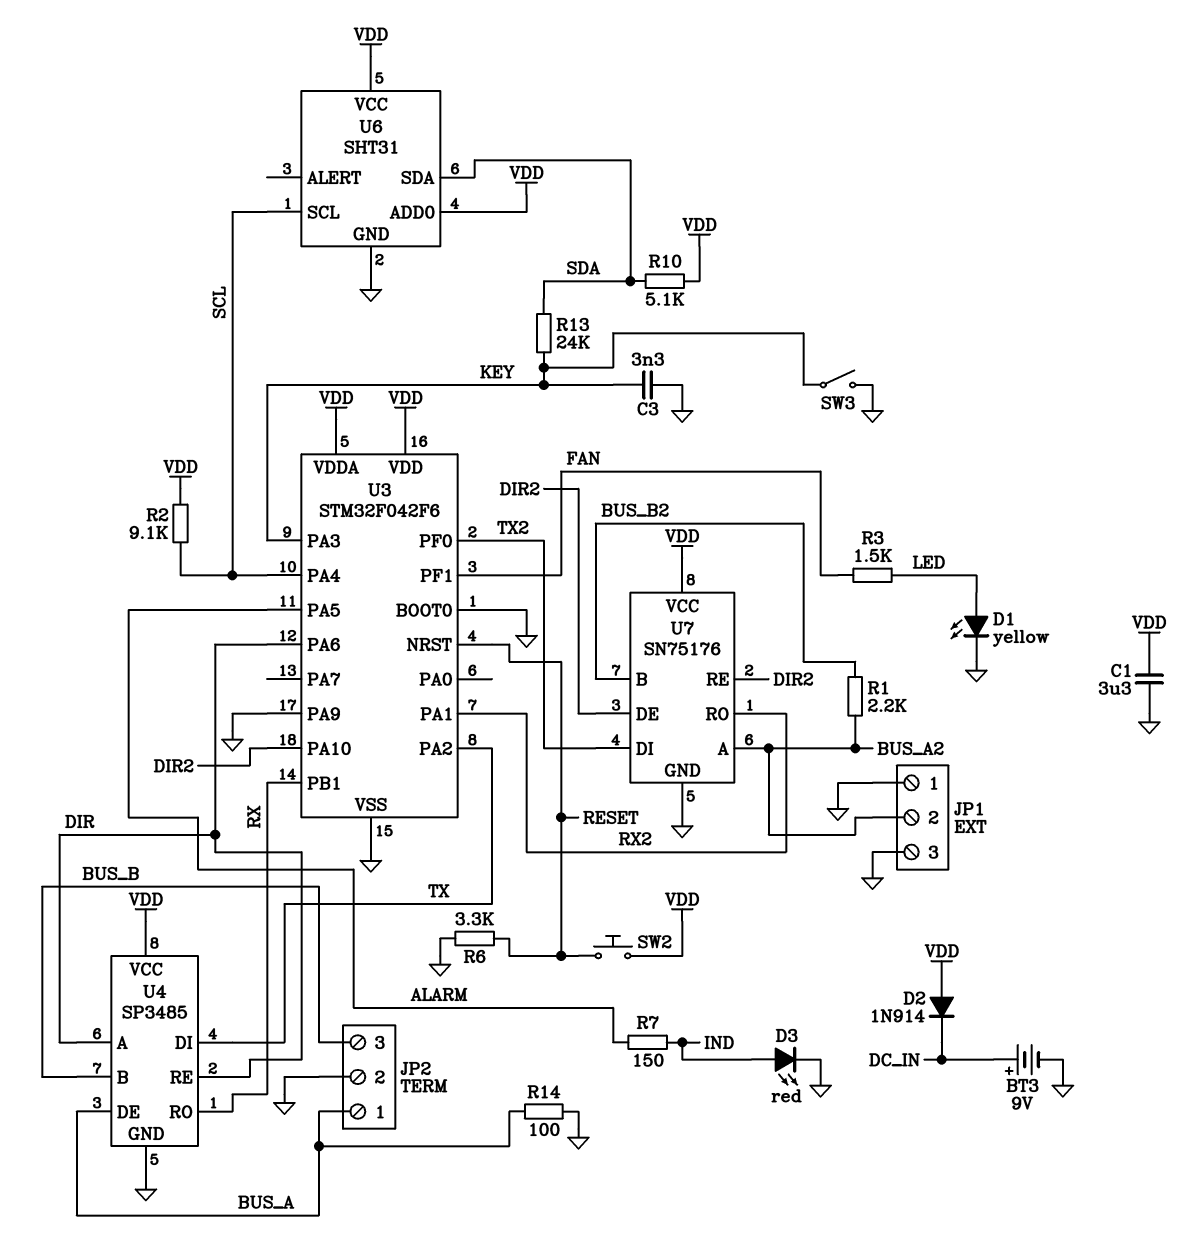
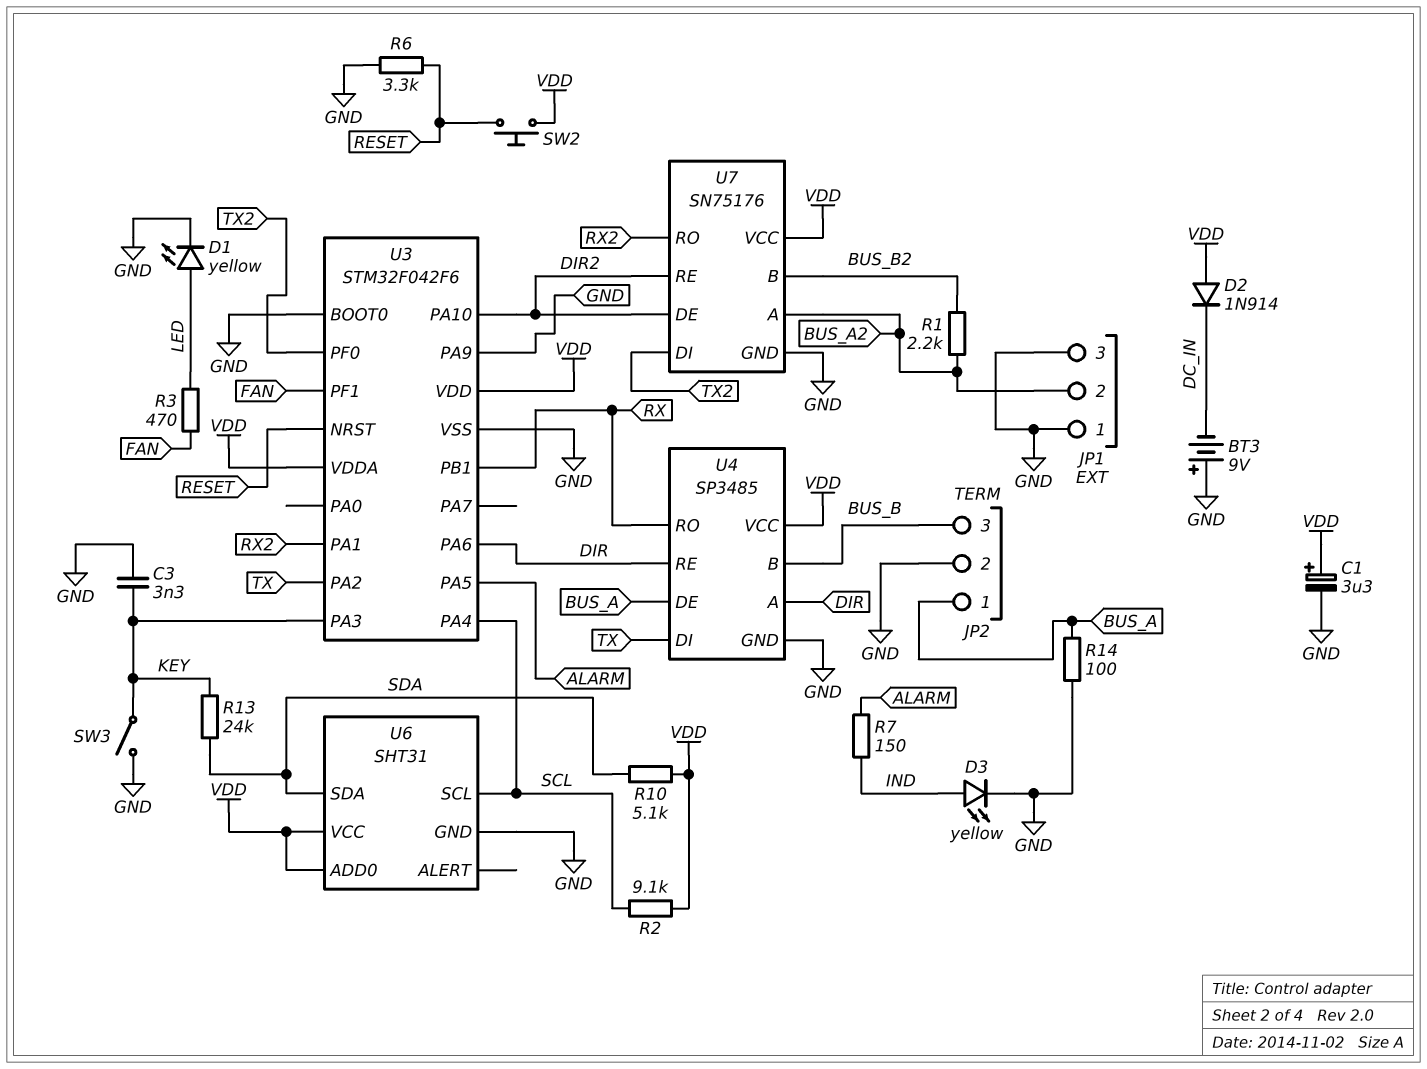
BT3: 9V (plus DC_IN, minus GND) -> 9V (plus GND, minus DC_IN)
C1: 3.3uF (GND, VDD) -> 3.3uF (plus VDD, minus GND)
D3: LED red (A IND, K GND) -> LED yellow (A IND, K GND)
R3: 1.5k (FAN, LED) -> 470 (FAN, LED)

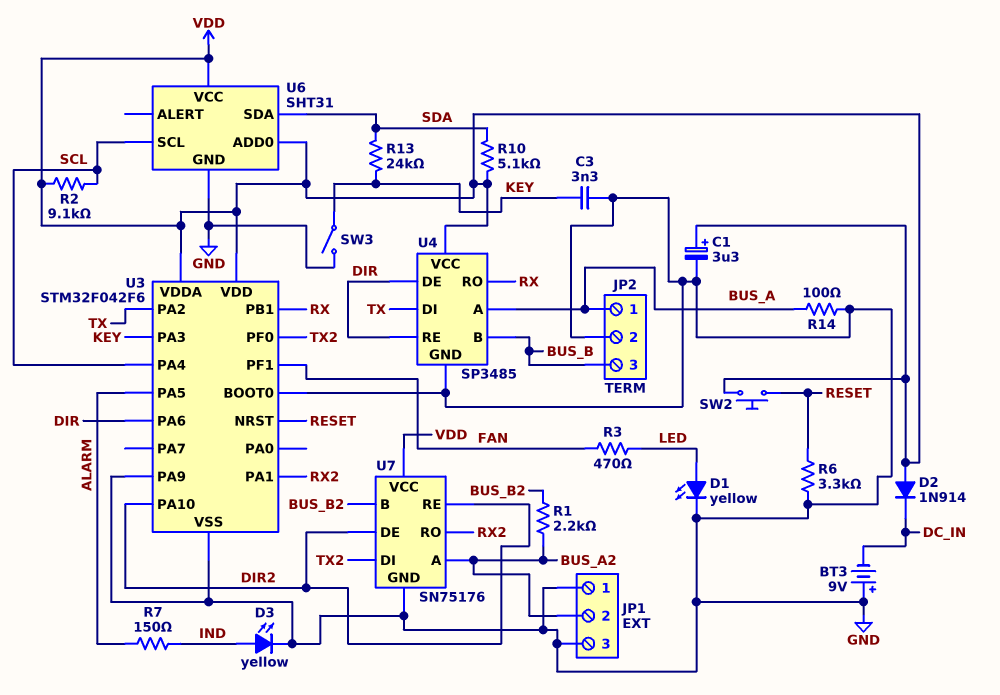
U4 pin A: DIR -> BUS_A
U4 pin DE: BUS_A -> DIR

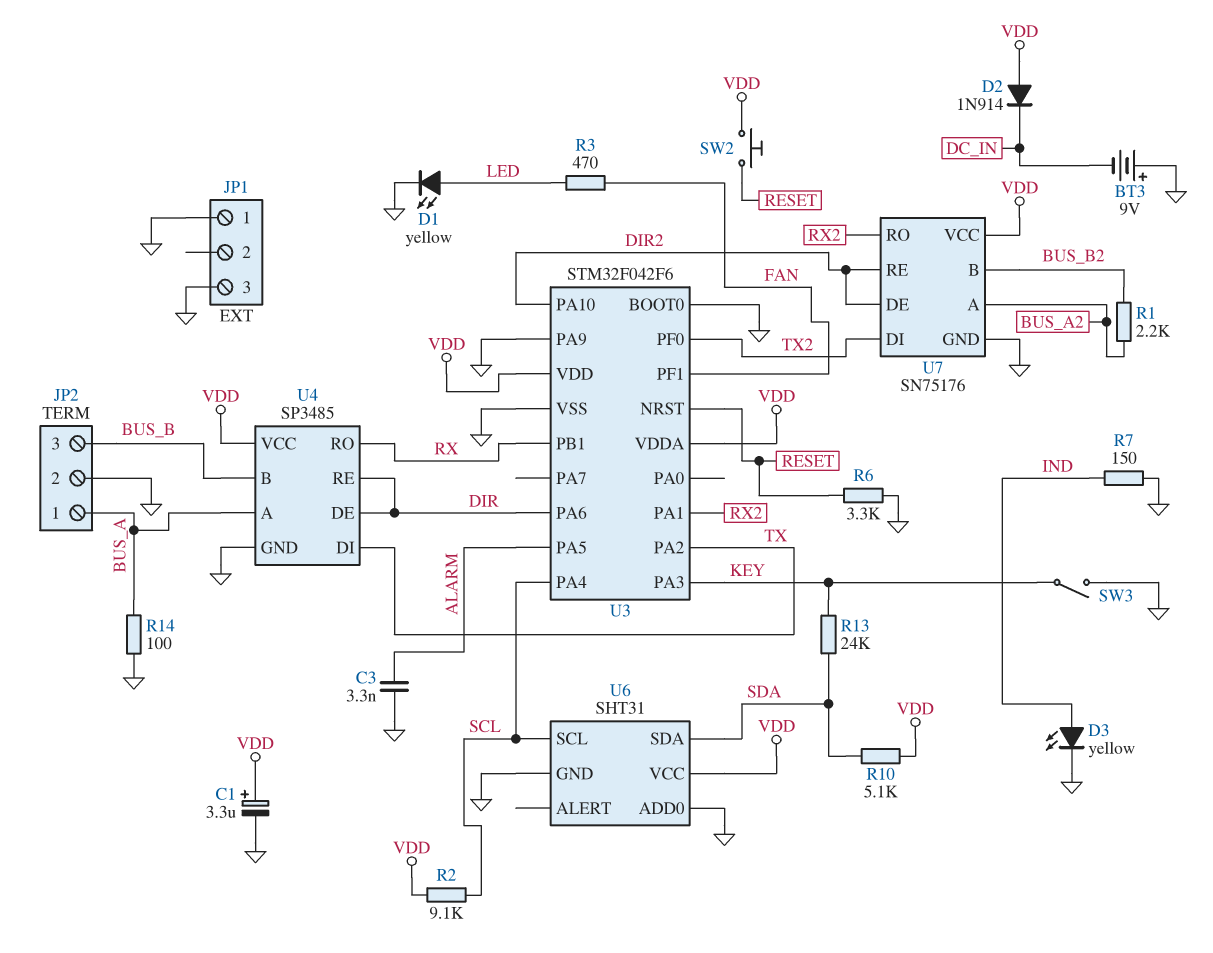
C3: 3.3nF (GND, KEY) -> 3.3nF (ALARM, GND)
JP1 pin 2: BUS_A2 -> none
R7: 150 (ALARM, IND) -> 150 (GND, IND)
U6 pin ADD0: VDD -> GND

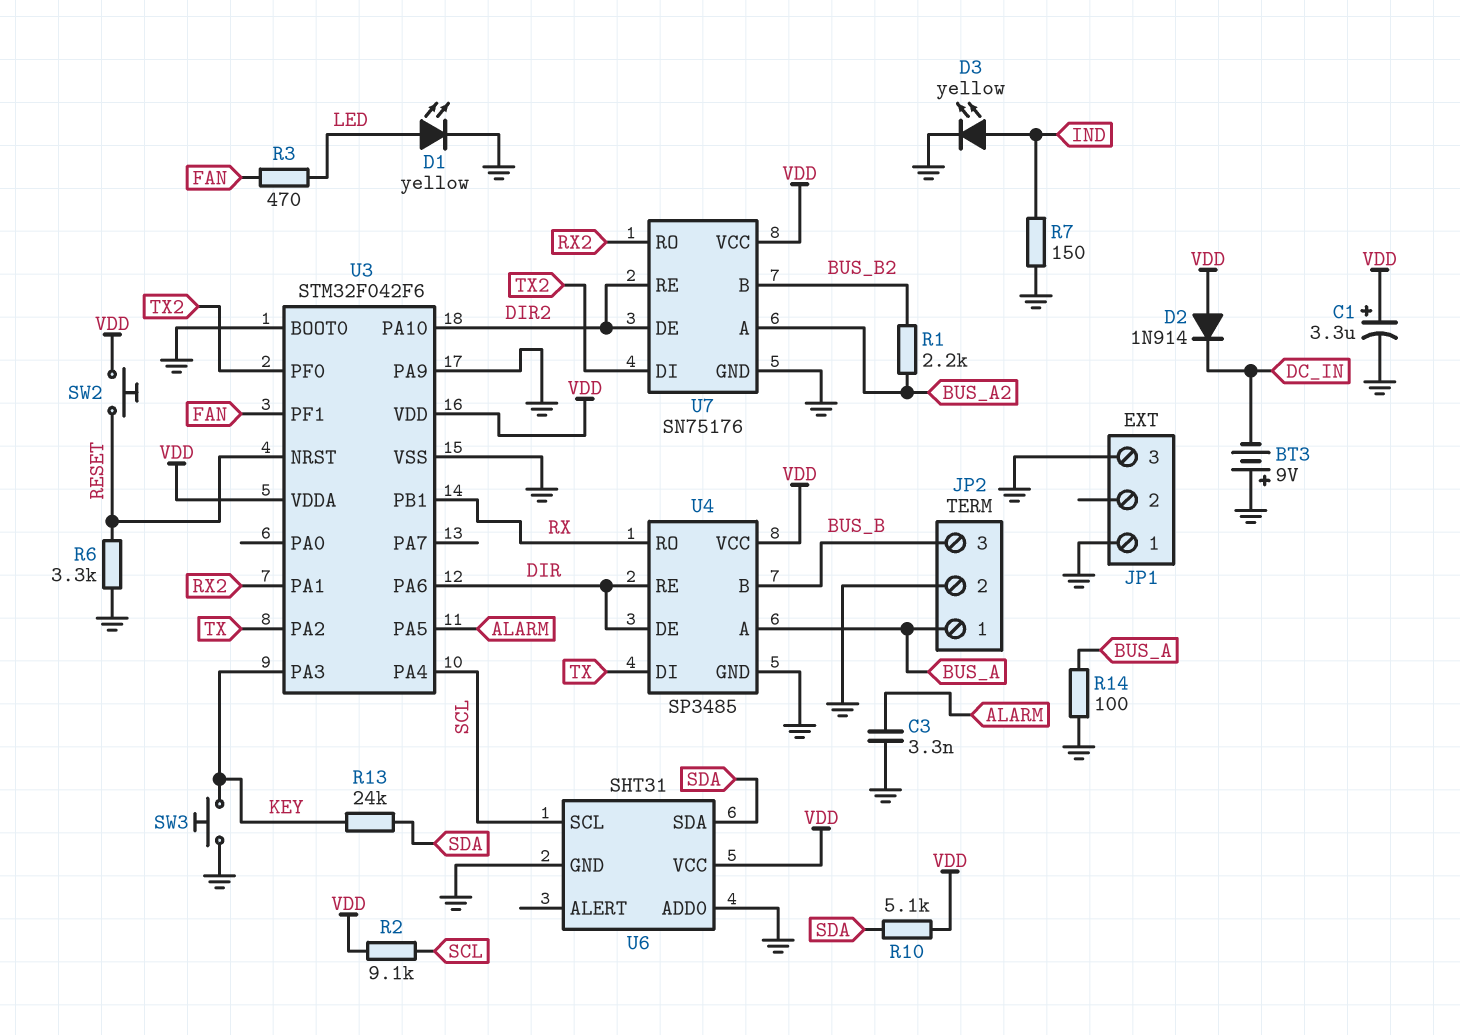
SW3: switch (GND, KEY) -> button (GND, KEY)

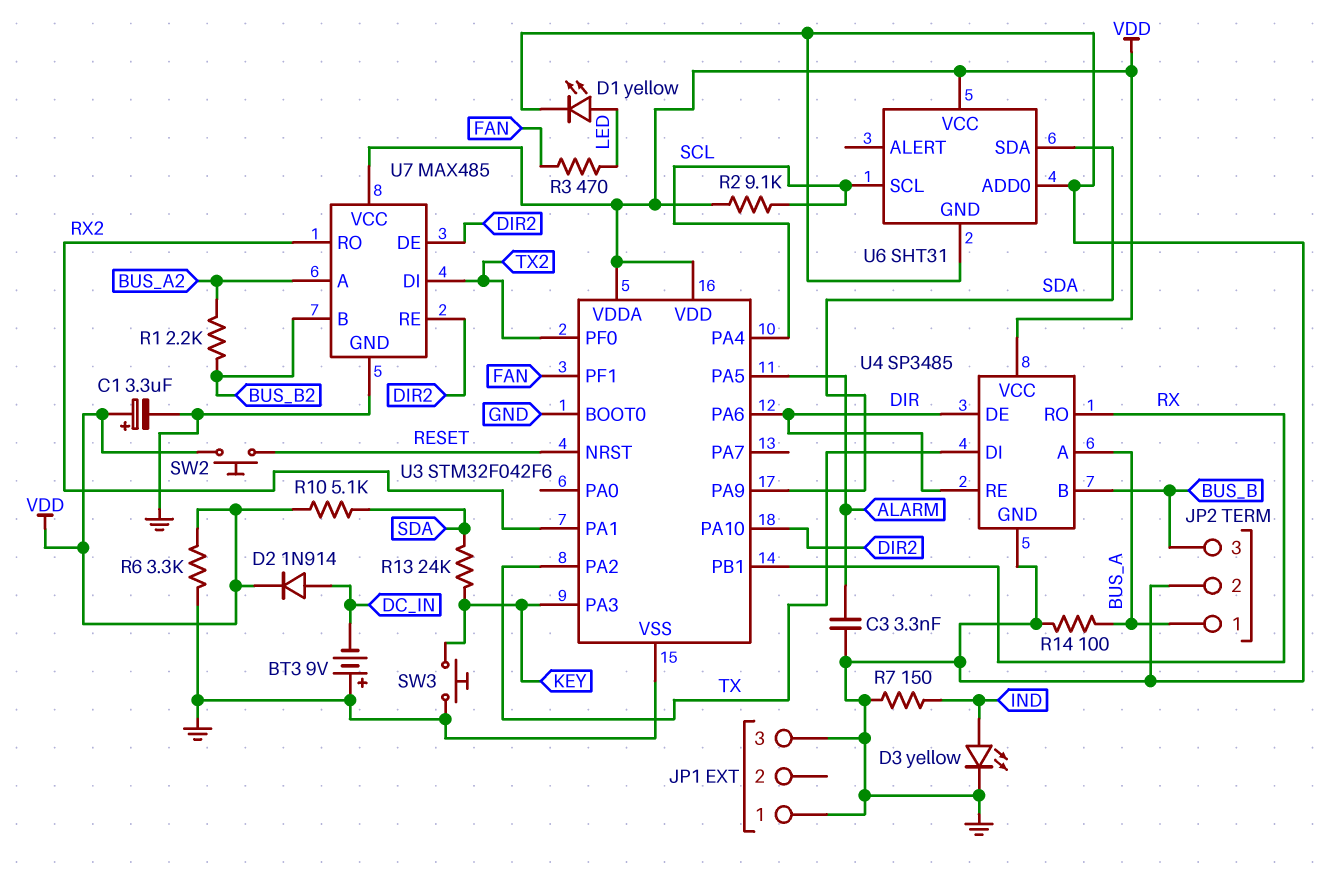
D2: diode 1N914 (A VDD, K DC_IN) -> diode 1N914 (A DC_IN, K VDD)
R6: 3.3k (GND, RESET) -> 3.3k (GND, VDD)
U3 pin PA9: GND -> SDA
U7: SN75176 -> MAX485

